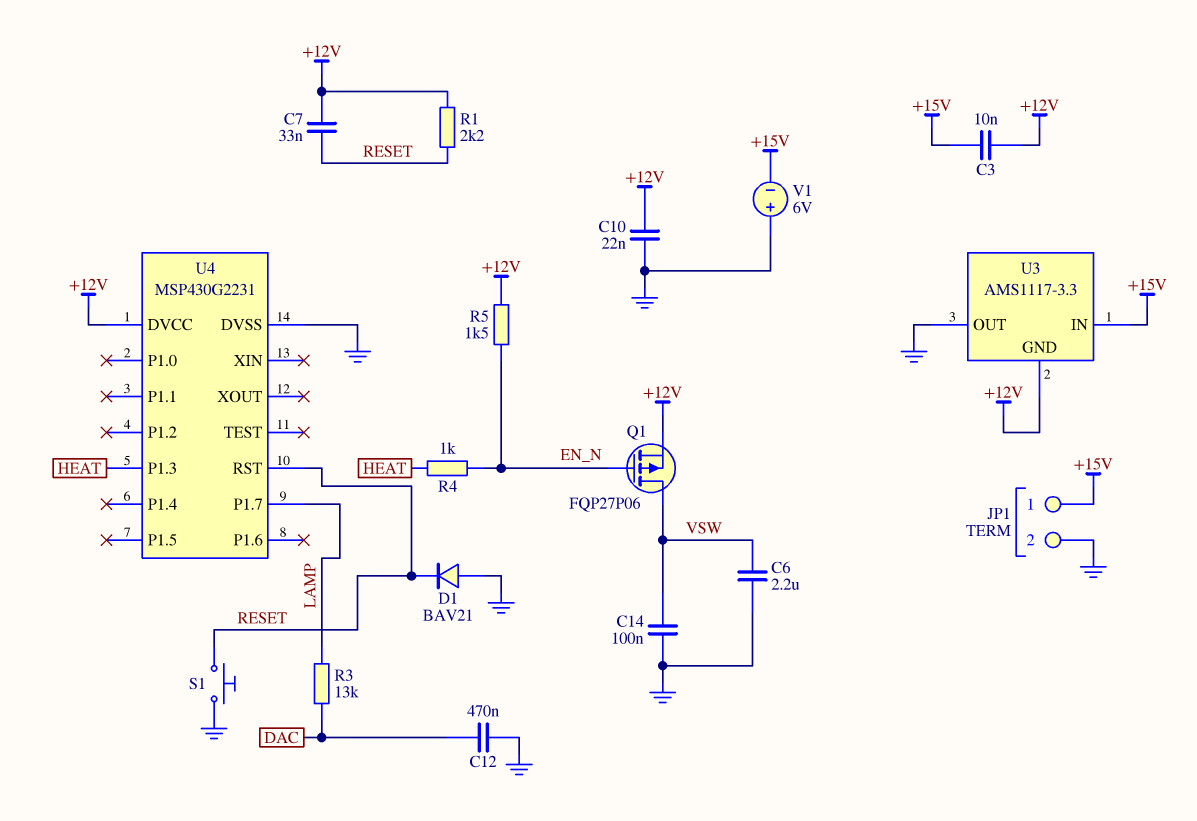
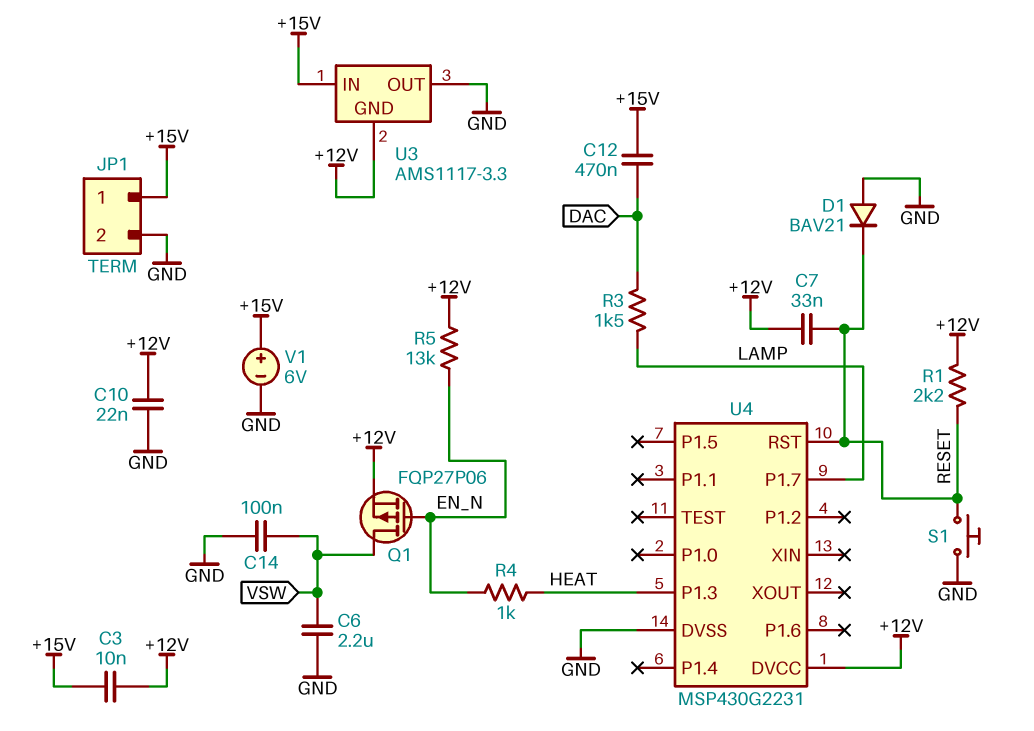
C12: 470nF (DAC, GND) -> 470nF (+15V, DAC)
R3: 13k (DAC, LAMP) -> 1.5k (DAC, LAMP)
R5: 1.5k (+12V, EN_N) -> 13k (+12V, EN_N)
V1: 6V (plus GND, minus +15V) -> 6V (plus +15V, minus GND)

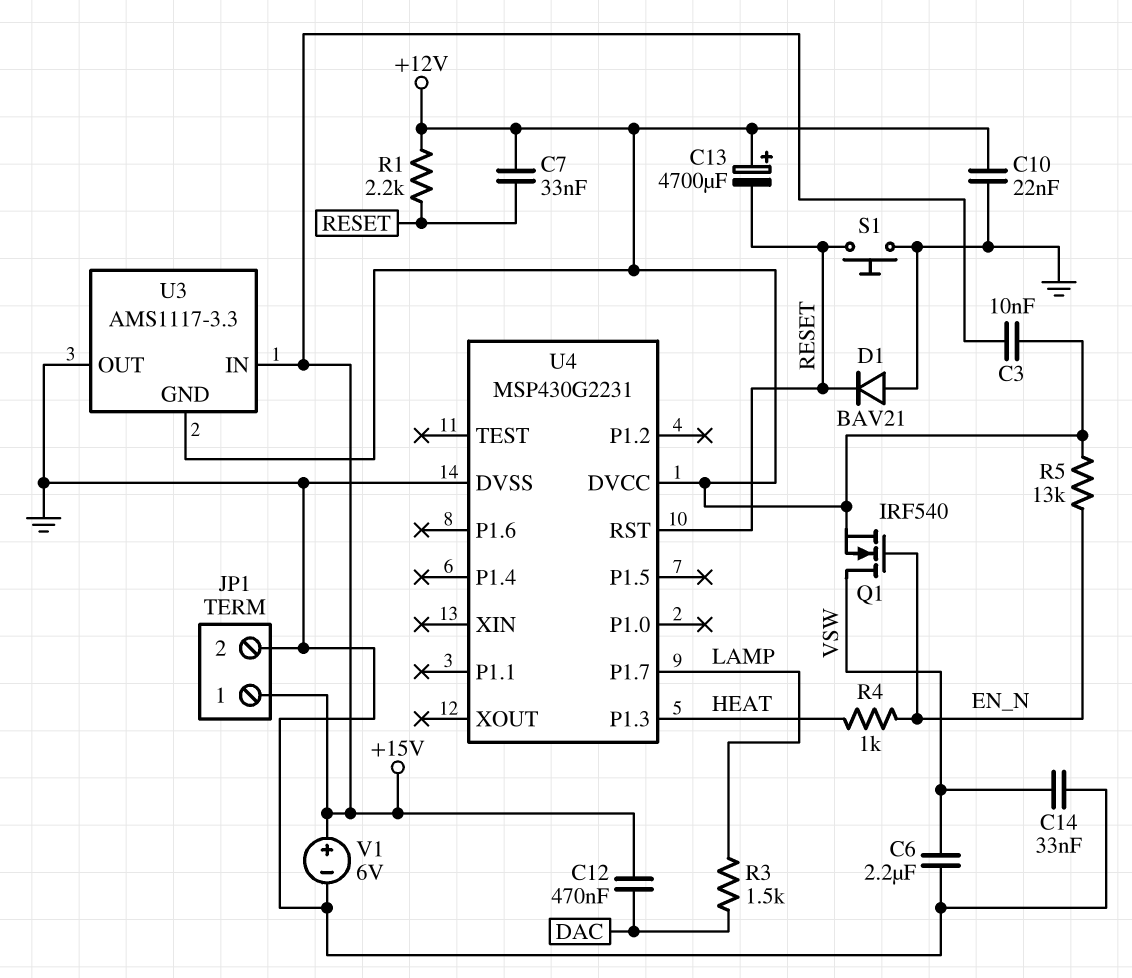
C13: none -> 4700uF (plus +12V, minus RESET)
C14: 100nF (GND, VSW) -> 33nF (GND, VSW)
Q1: PMOS FQP27P06 (G EN_N, D VSW, S +12V) -> NMOS IRF540 (G EN_N, D VSW, S +12V)

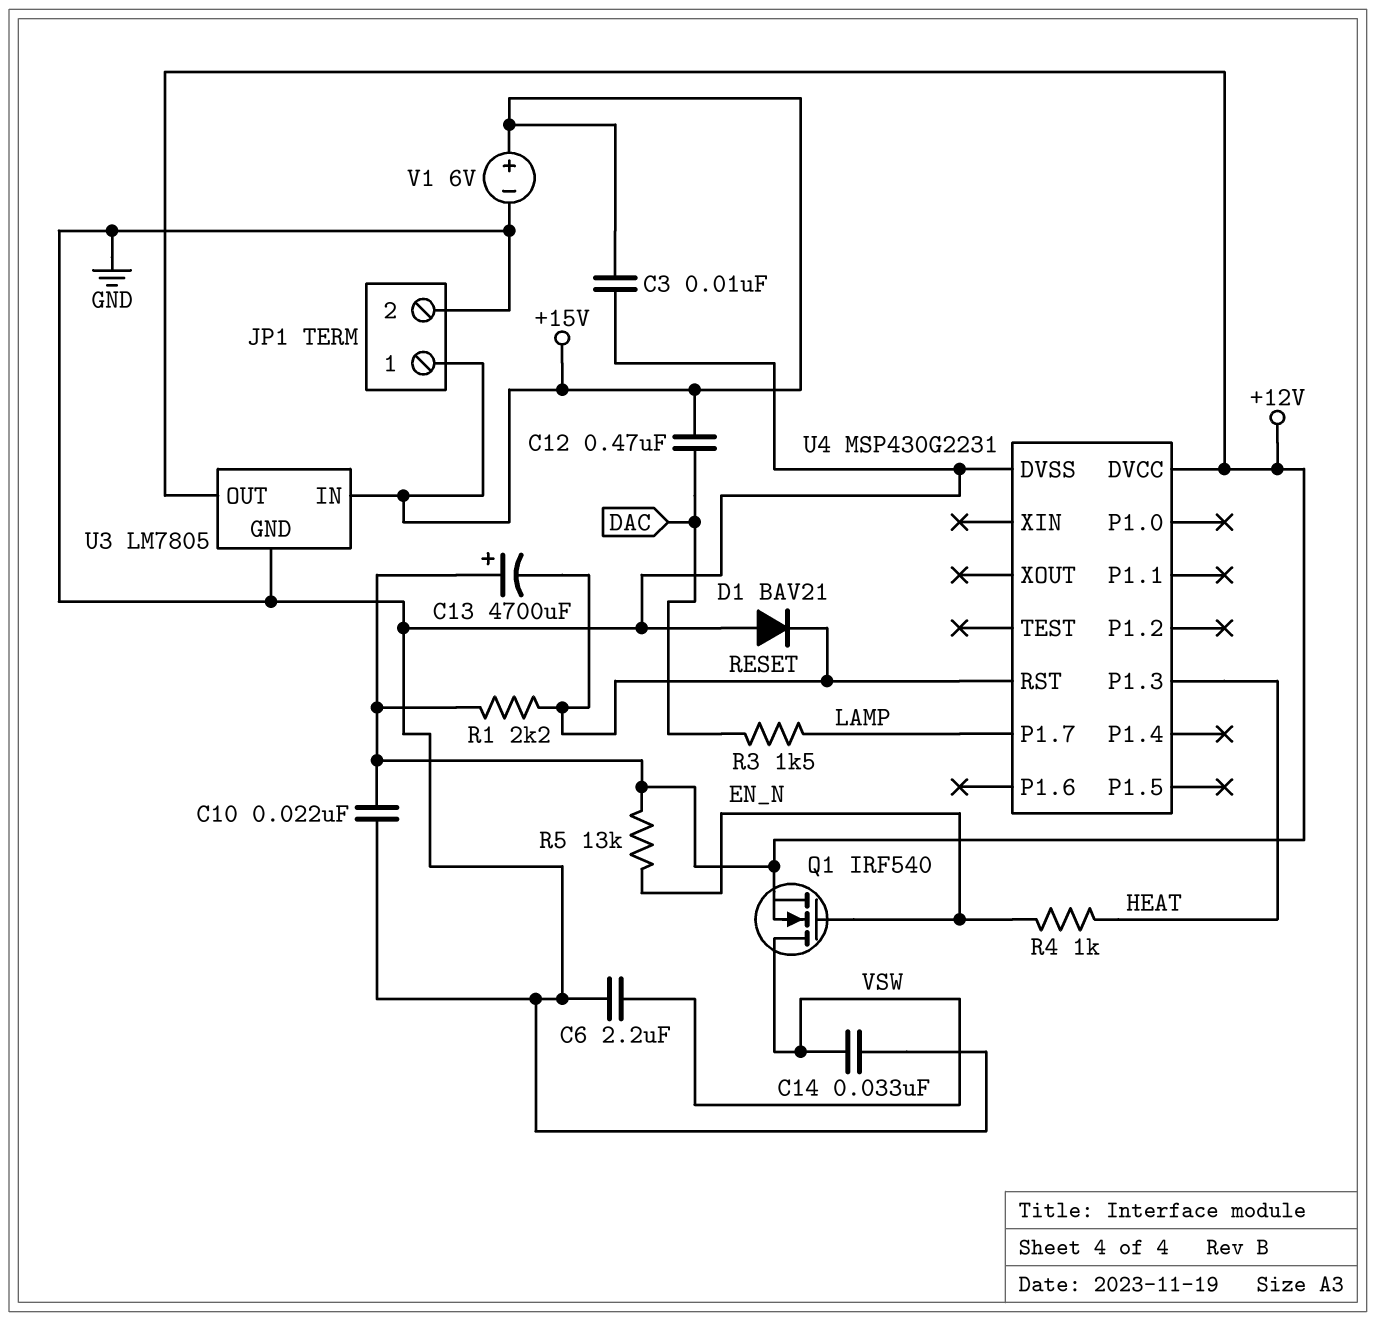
C3: 10nF (+12V, +15V) -> 10nF (+15V, GND)
C7: 33nF (+12V, RESET) -> none
S1: button (GND, RESET) -> none
U3: AMS1117-3.3 -> LM7805
U3 pin GND: +12V -> GND
U3 pin OUT: GND -> +12V

